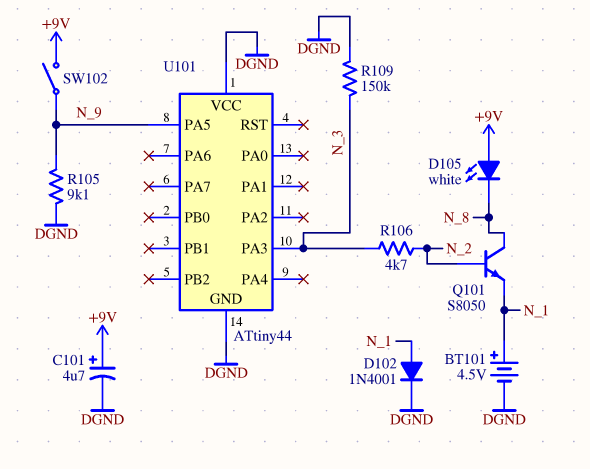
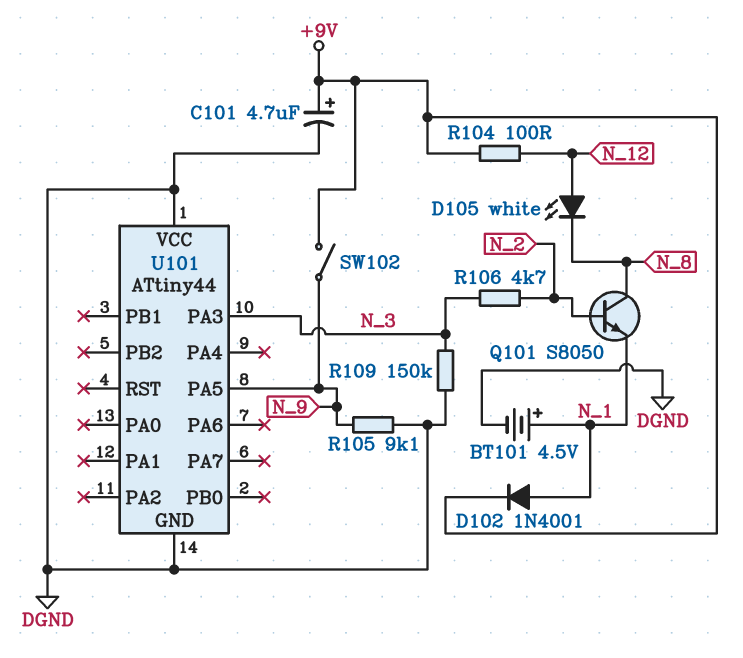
D102: diode 1N4001 (A N_1, K DGND) -> diode 1N4001 (A N_1, K +9V)
D105: LED white (A +9V, K N_8) -> LED white (A N_12, K N_8)
R104: none -> 100 (+9V, N_12)

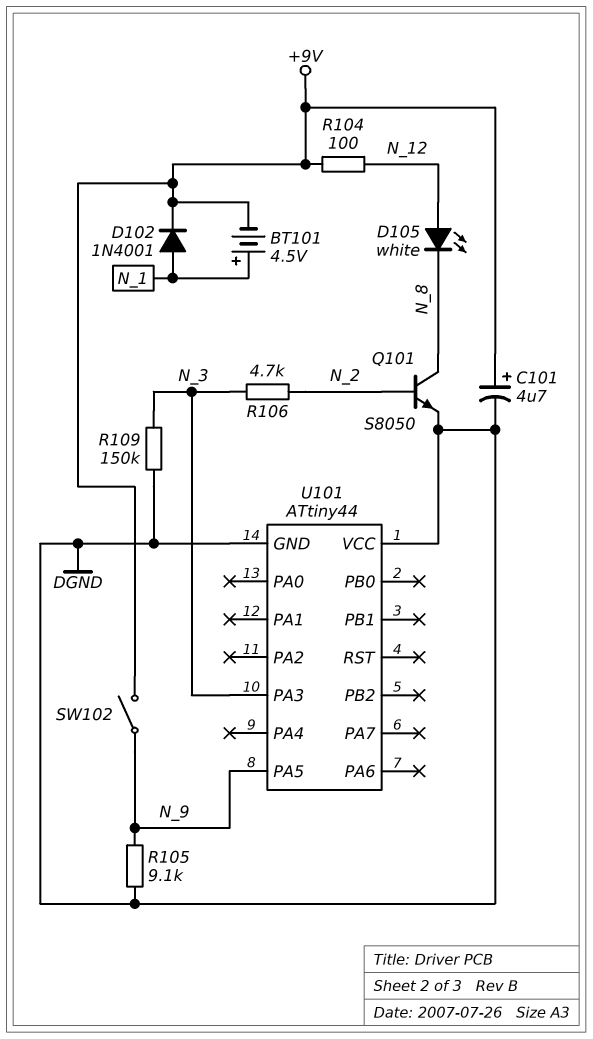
BT101: 4.5V (plus N_1, minus DGND) -> 4.5V (plus N_1, minus +9V)
Q101: NPN S8050 (B N_2, C N_8, E N_1) -> NPN S8050 (B N_2, C N_8, E DGND)

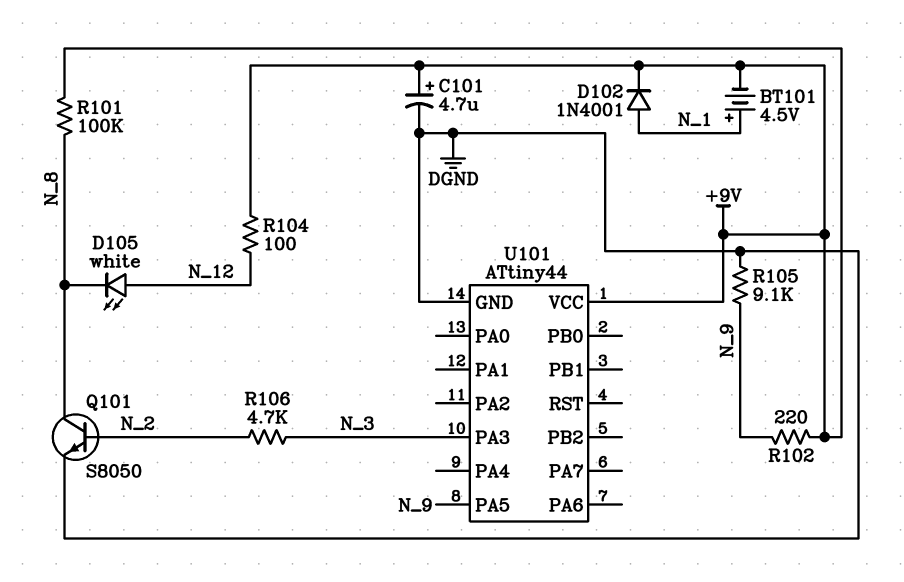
R101: none -> 100k (+9V, N_8)
R102: none -> 220 (+9V, N_9)
R109: 150k (DGND, N_3) -> none
SW102: switch (+9V, N_9) -> none
U101 pin VCC: DGND -> +9V

